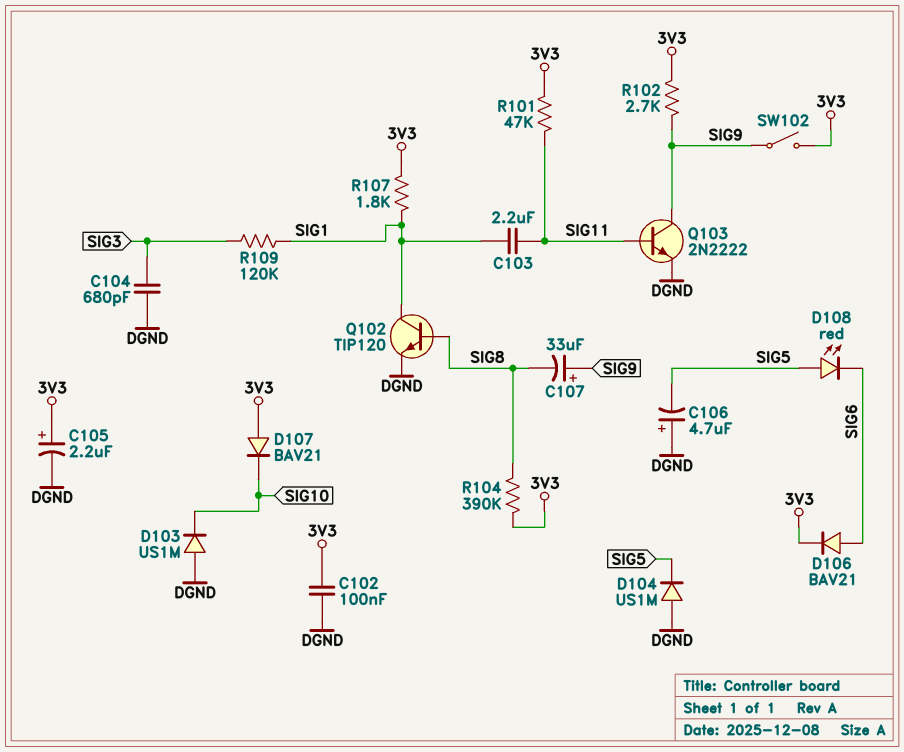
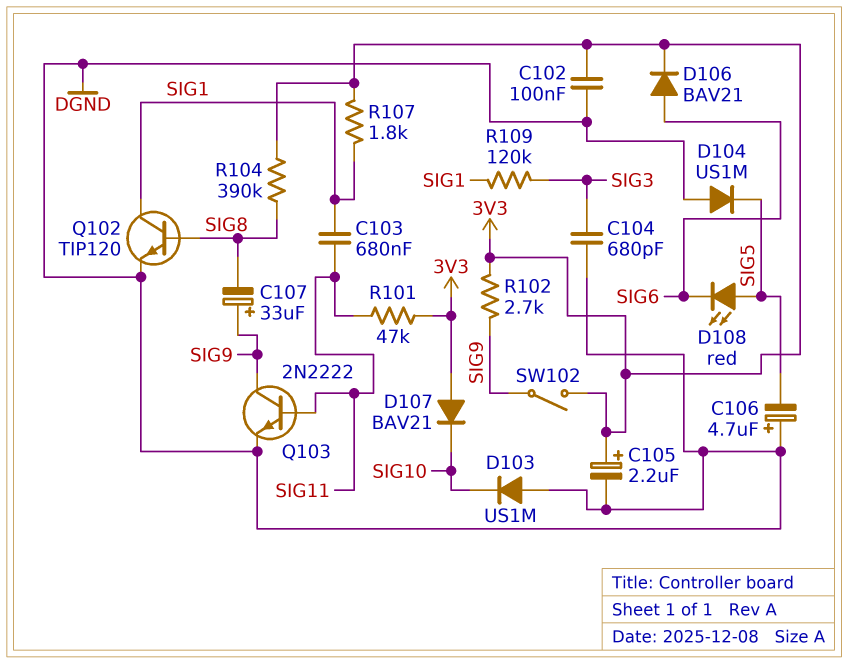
C103: 2.2uF (SIG1, SIG11) -> 680nF (SIG1, SIG11)

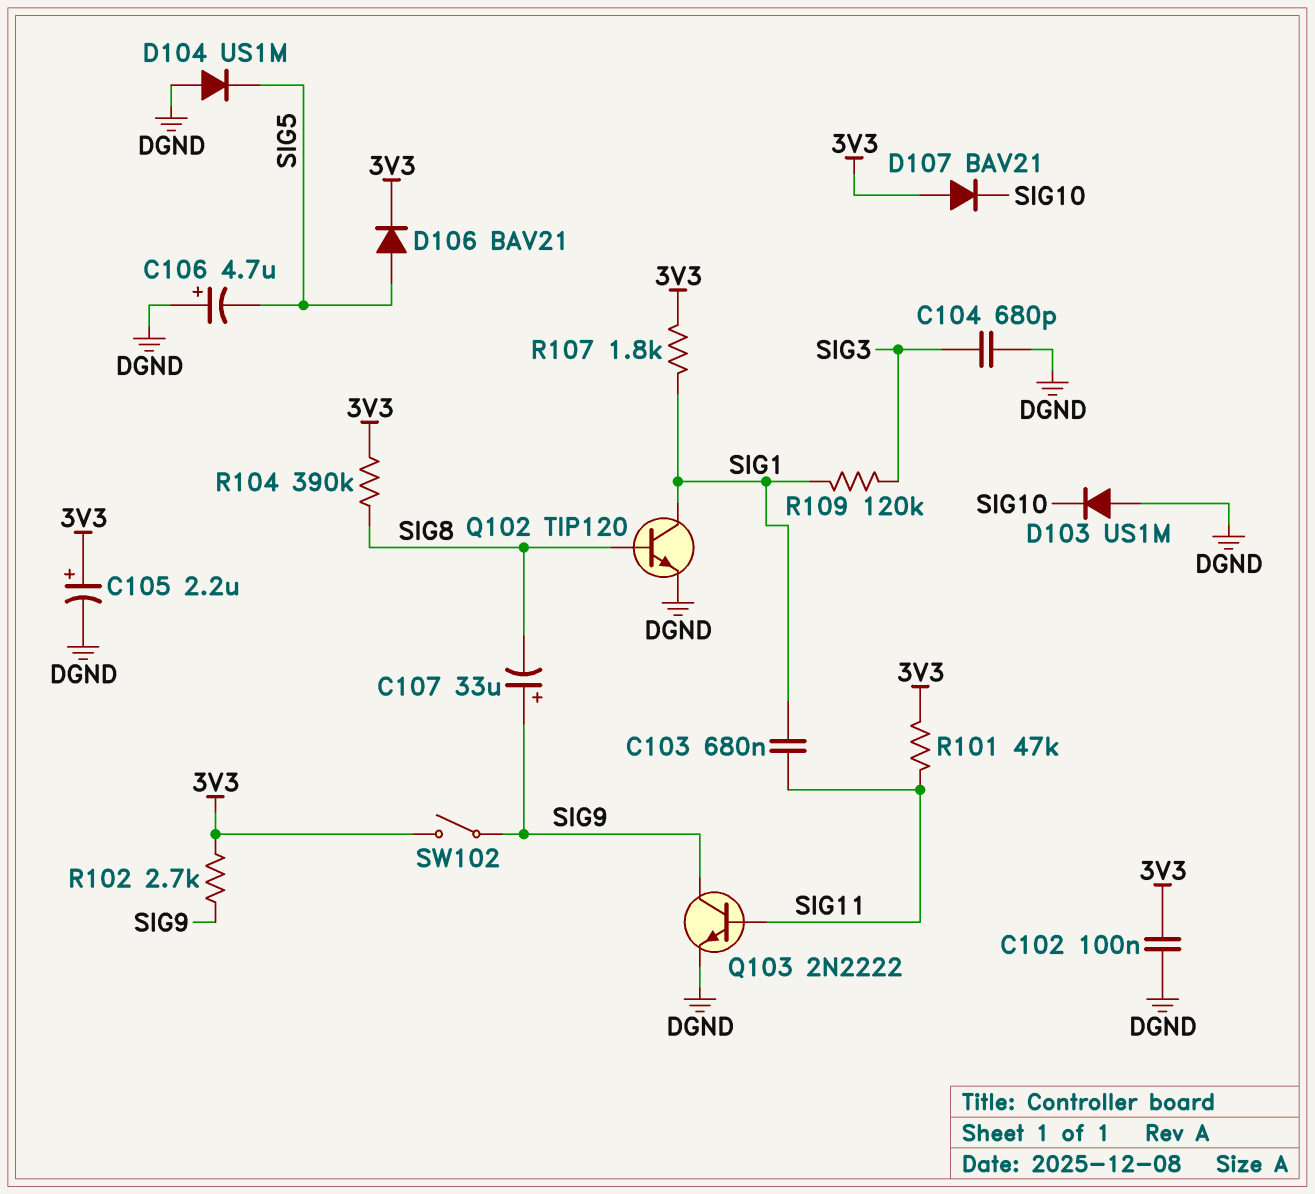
D106: diode BAV21 (A SIG6, K 3V3) -> diode BAV21 (A SIG5, K 3V3)
D108: LED red (A SIG5, K SIG6) -> none

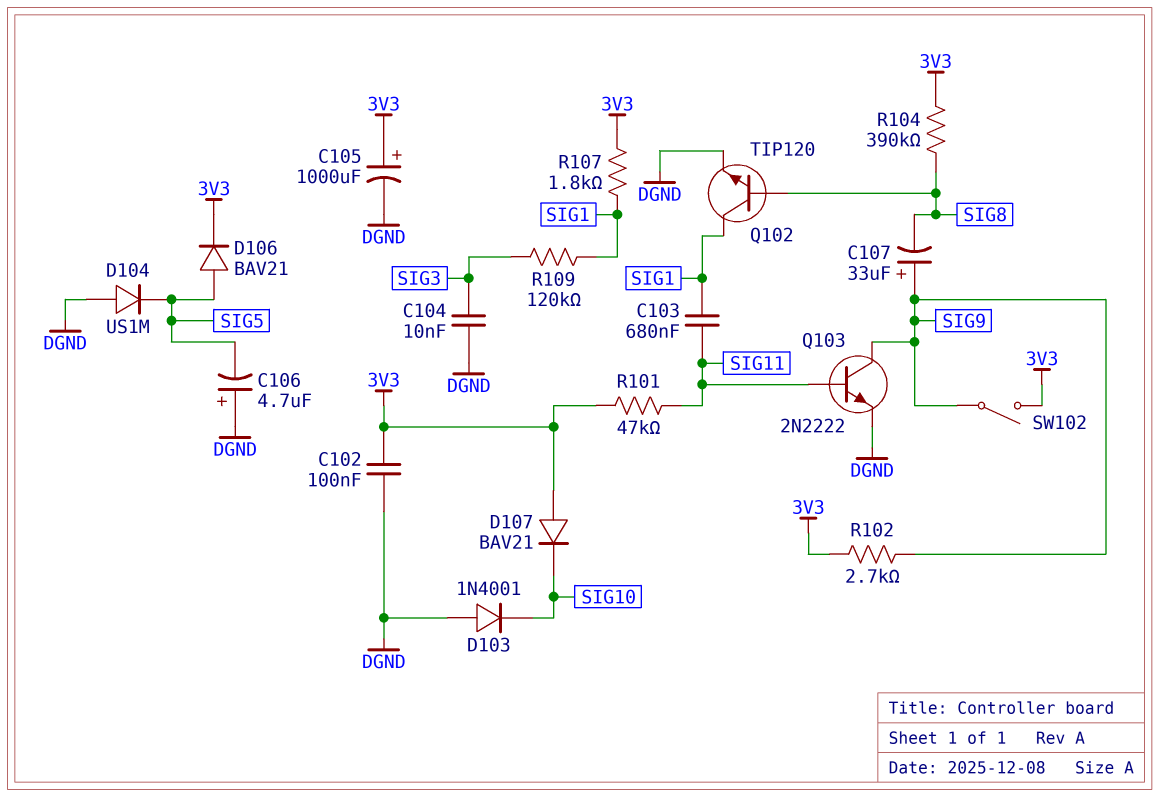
C104: 680pF (DGND, SIG3) -> 10nF (DGND, SIG3)
C105: 2.2uF (plus 3V3, minus DGND) -> 1000uF (plus 3V3, minus DGND)
D103: diode US1M (A DGND, K SIG10) -> diode 1N4001 (A DGND, K SIG10)

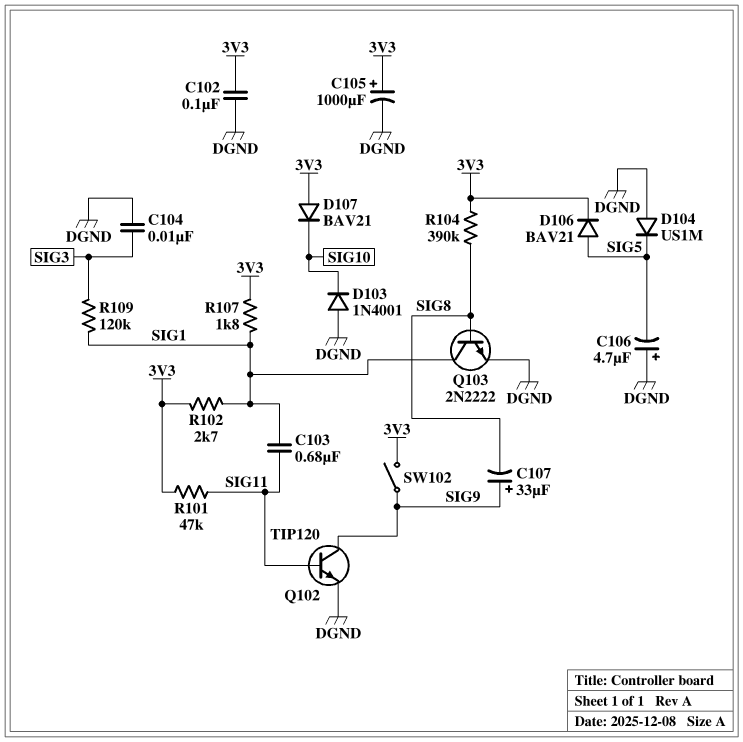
Q102: NPN TIP120 (B SIG8, C SIG1, E DGND) -> NPN TIP120 (B SIG11, C SIG9, E DGND)
Q103: NPN 2N2222 (B SIG11, C SIG9, E DGND) -> NPN 2N2222 (B SIG8, C SIG1, E DGND)
R102: 2.7k (3V3, SIG9) -> 2.7k (3V3, SIG1)

